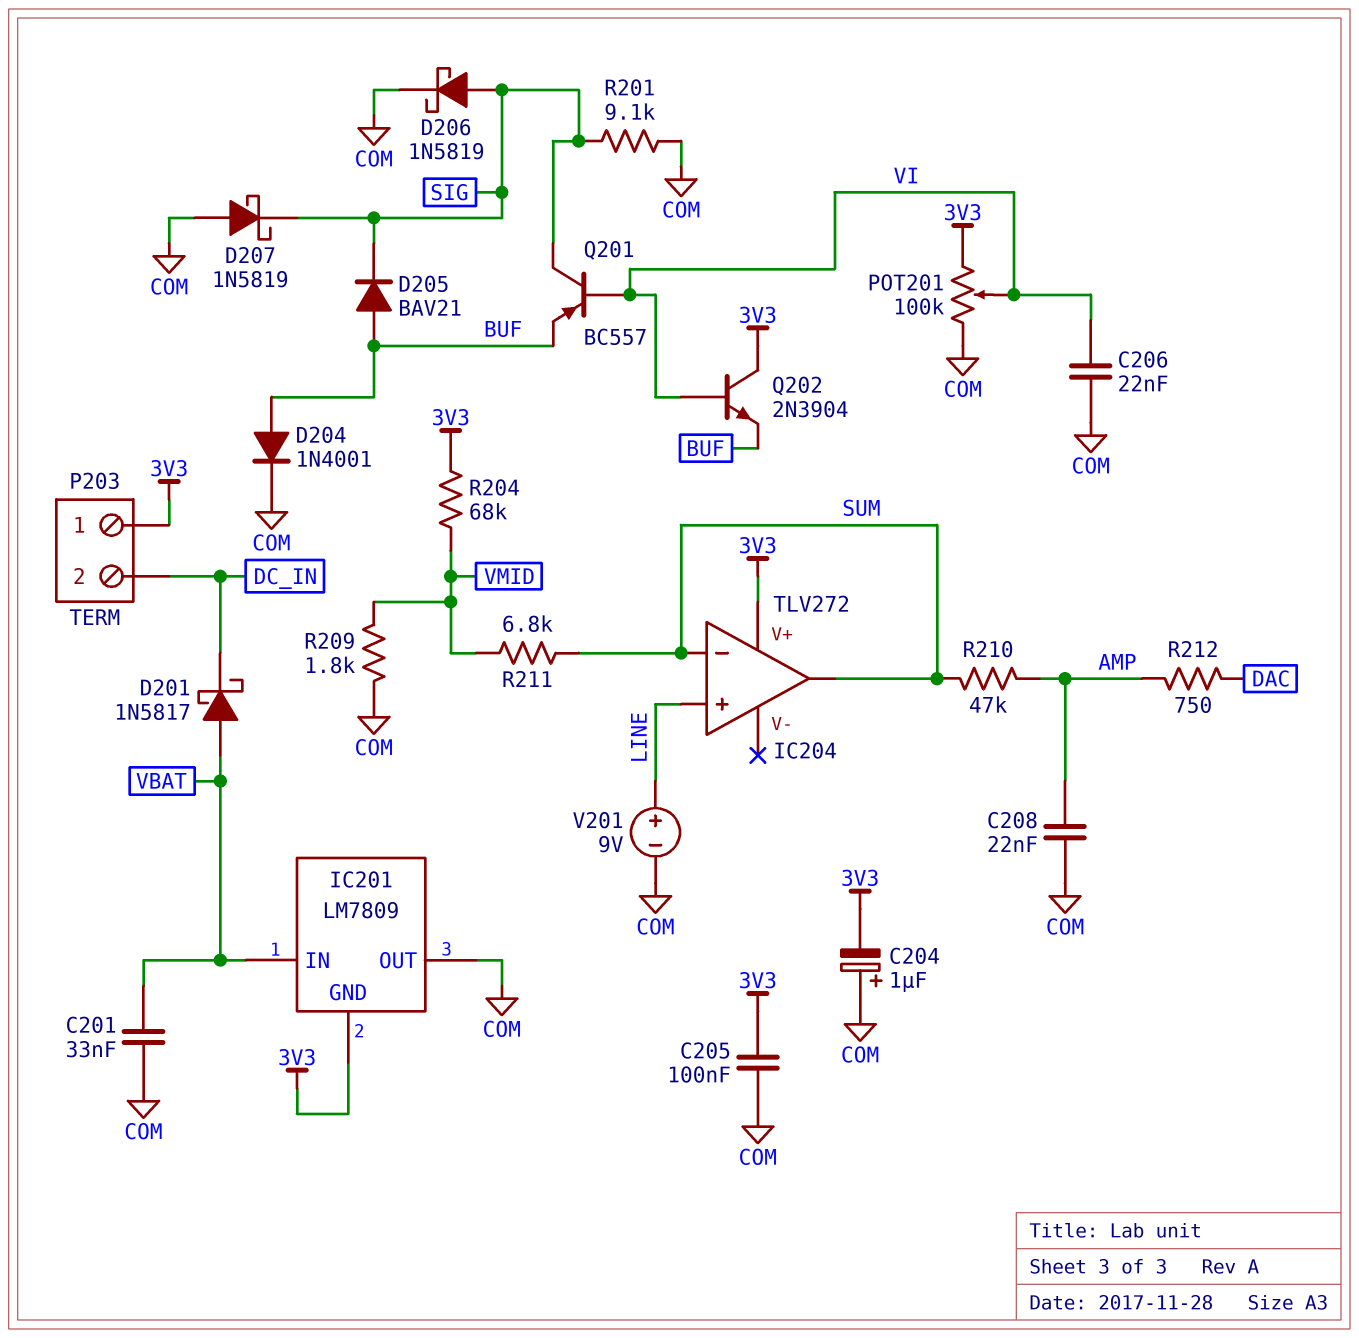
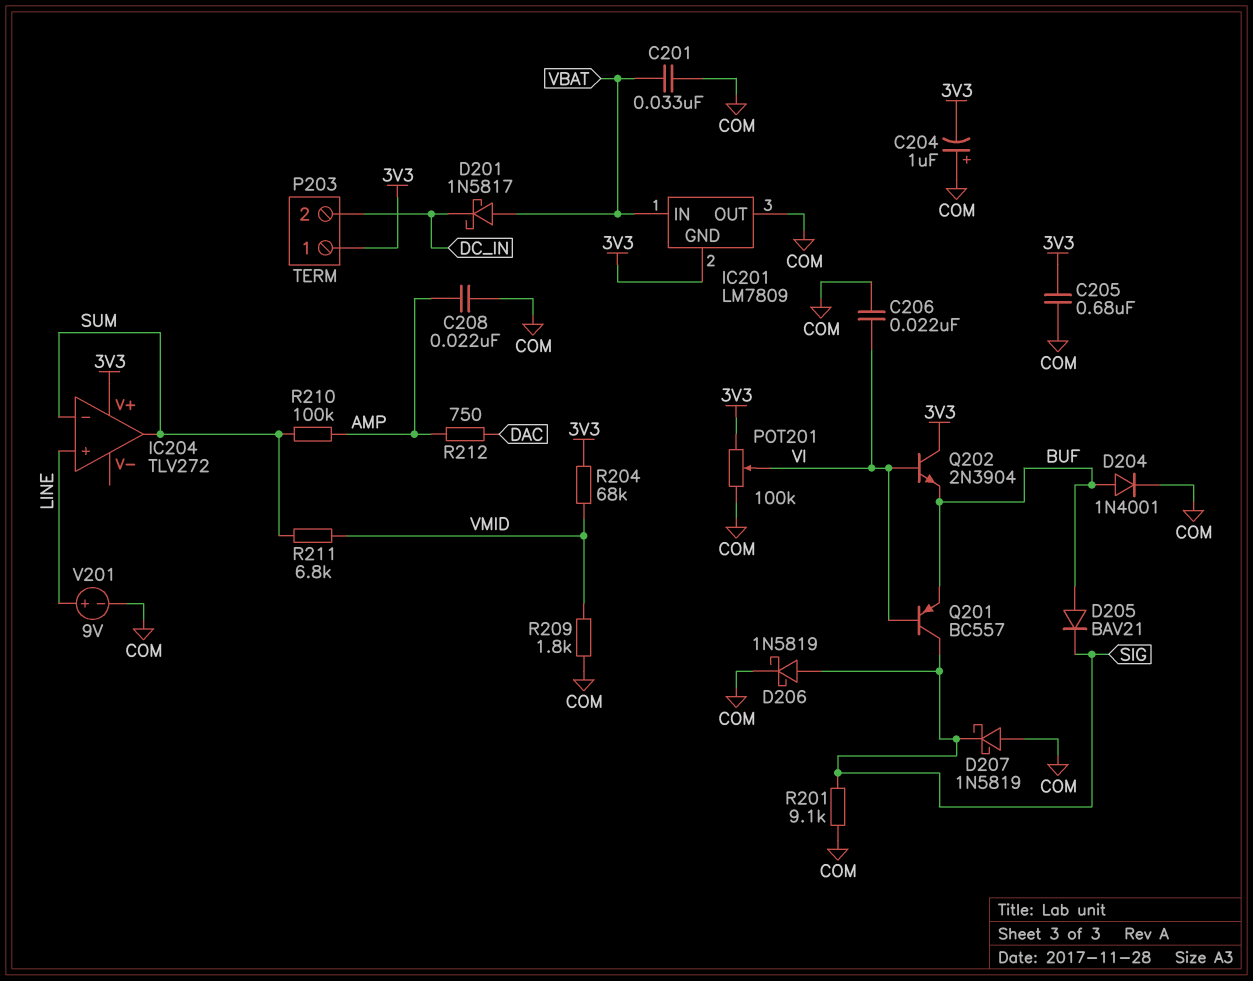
C205: 100nF (3V3, COM) -> 680nF (3V3, COM)
R210: 47k (AMP, SUM) -> 100k (AMP, SUM)

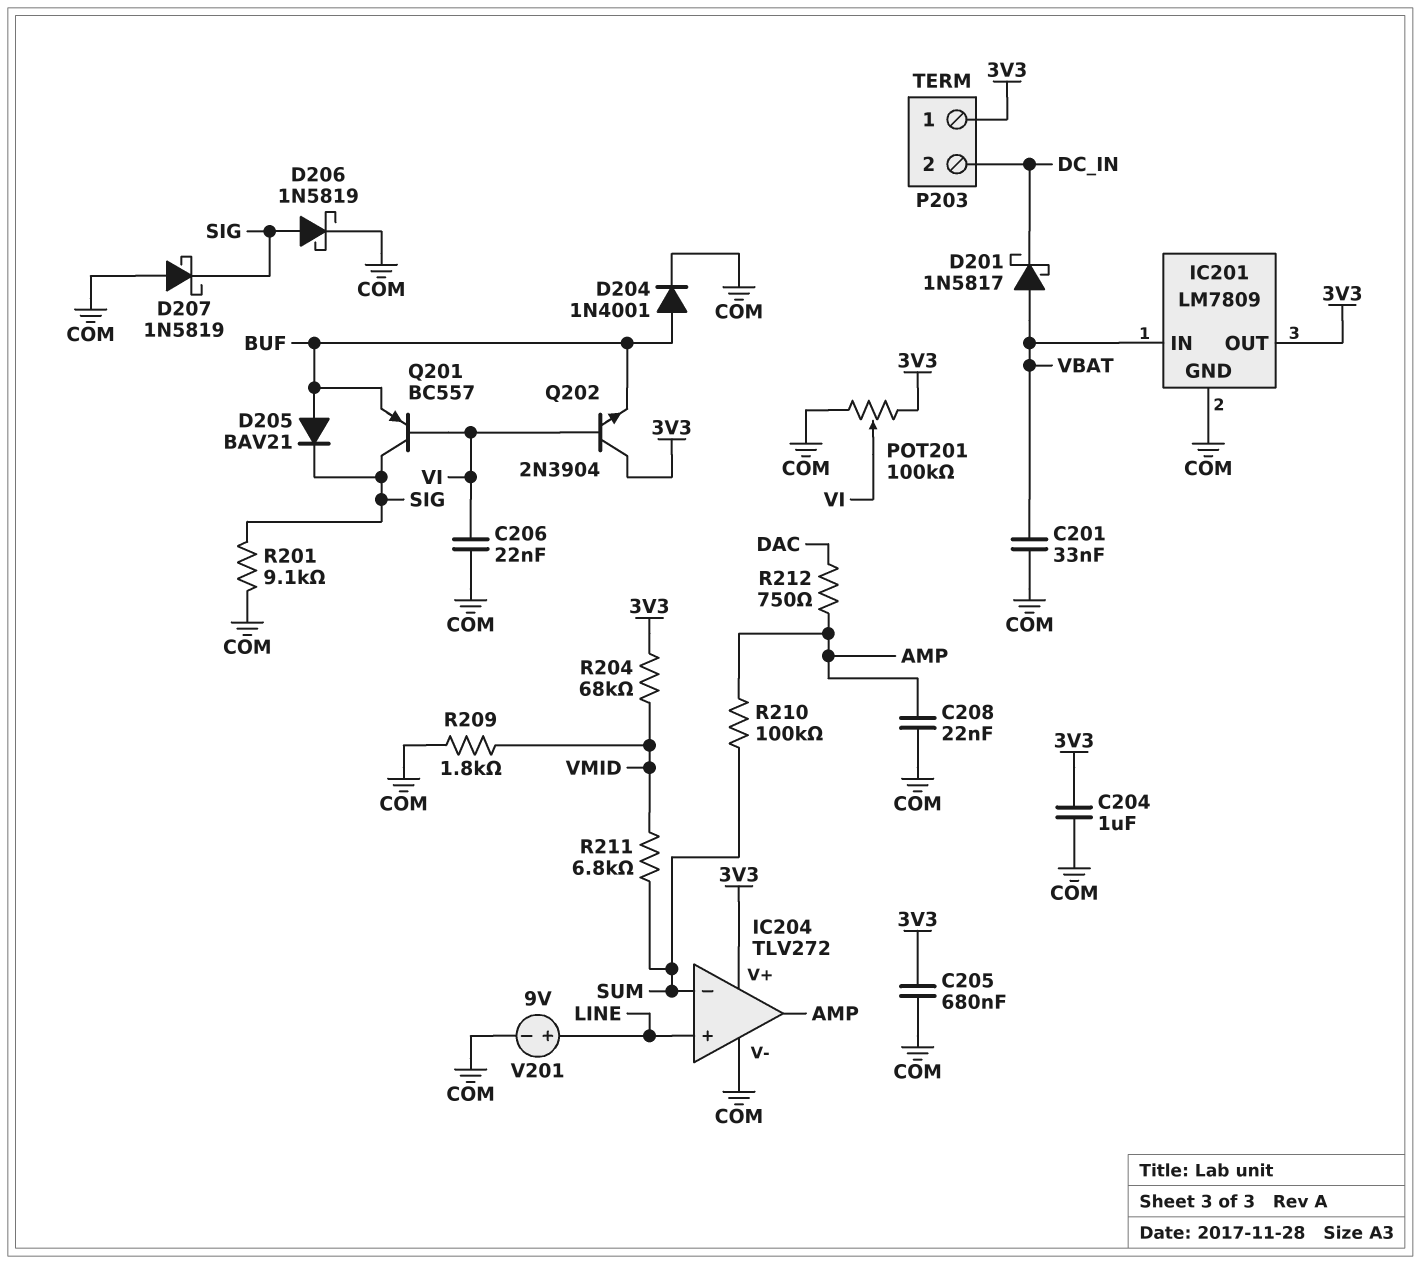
C204: 1uF (plus COM, minus 3V3) -> 1uF (3V3, COM)
IC201 pin GND: 3V3 -> COM
IC201 pin OUT: COM -> 3V3
IC204 pin V-: none -> COM
IC204 pin out: SUM -> AMP

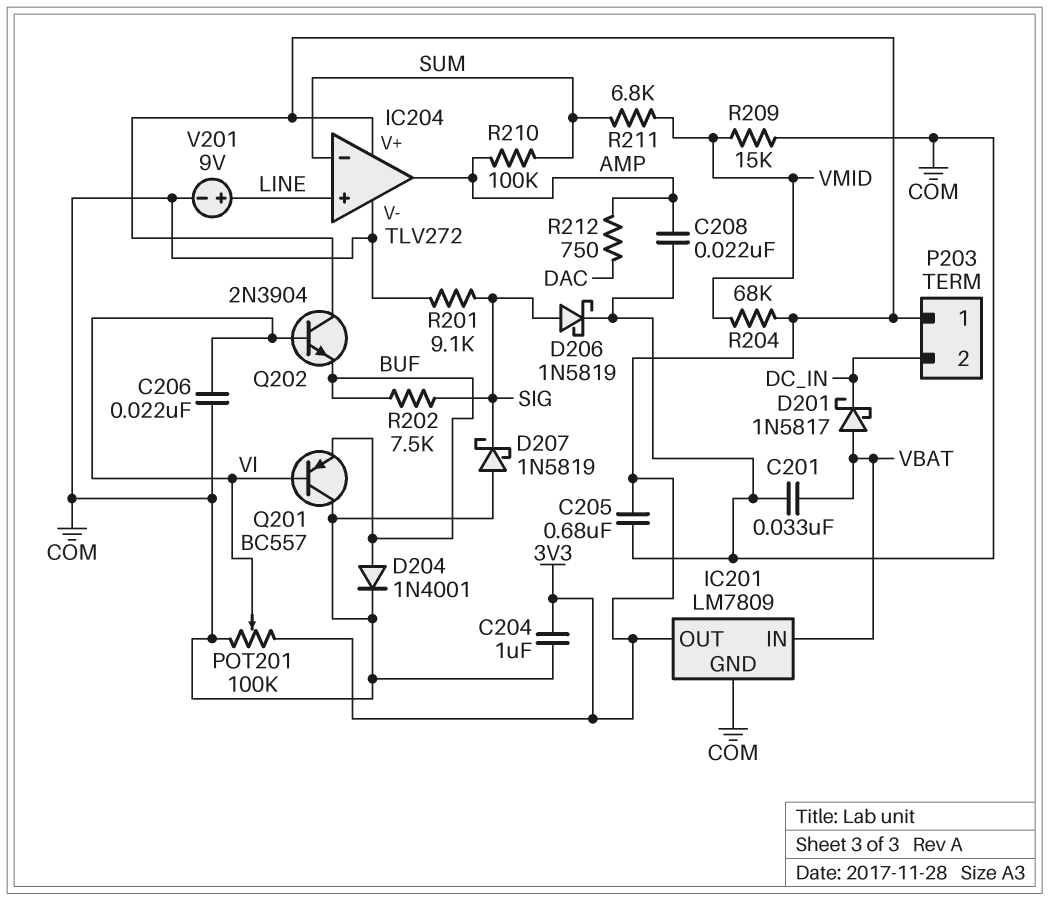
D205: diode BAV21 (A BUF, K SIG) -> none
Q201: PNP BC557 (B VI, C SIG, E BUF) -> PNP BC557 (B VI, C COM, E BUF)
R202: none -> 7.5k (BUF, SIG)
R209: 1.8k (COM, VMID) -> 15k (COM, VMID)

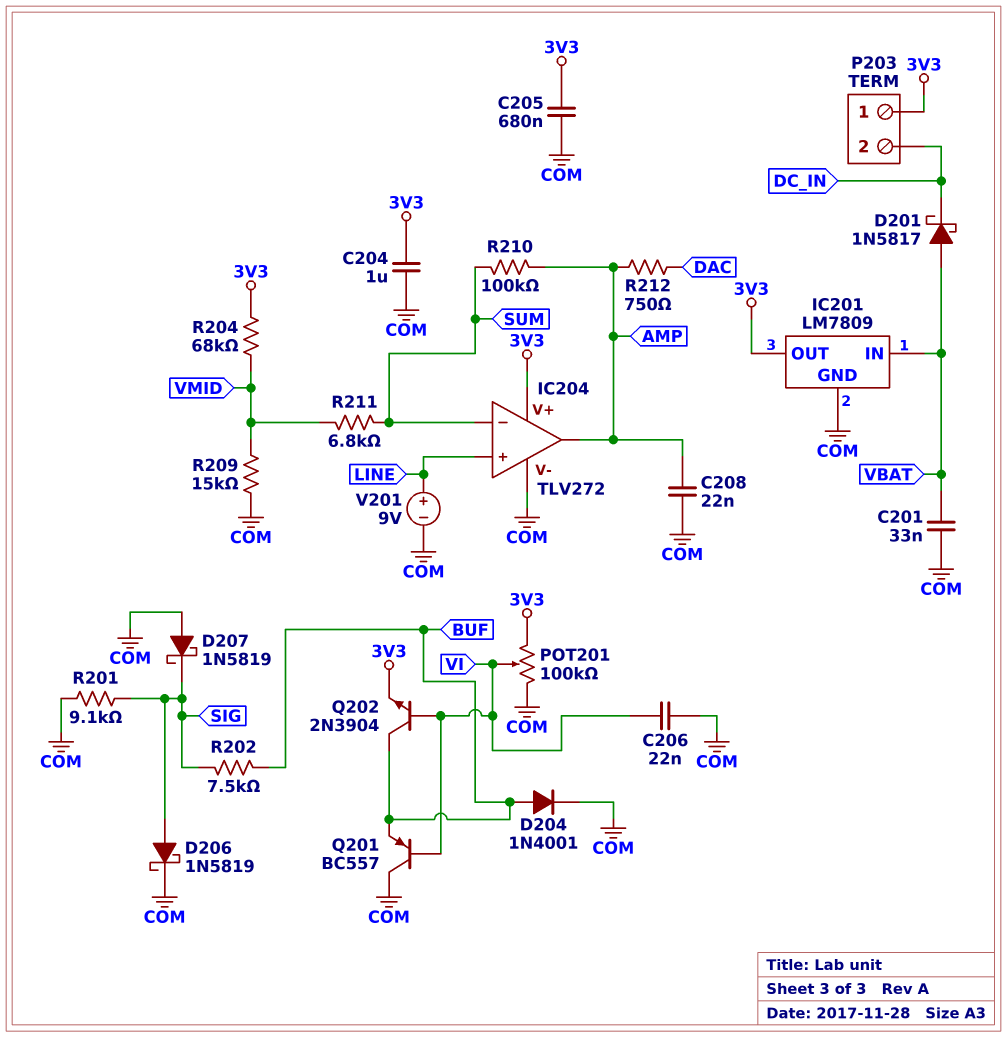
Q202: NPN 2N3904 (B VI, C 3V3, E BUF) -> NPN 2N3904 (B VI, C BUF, E 3V3)

